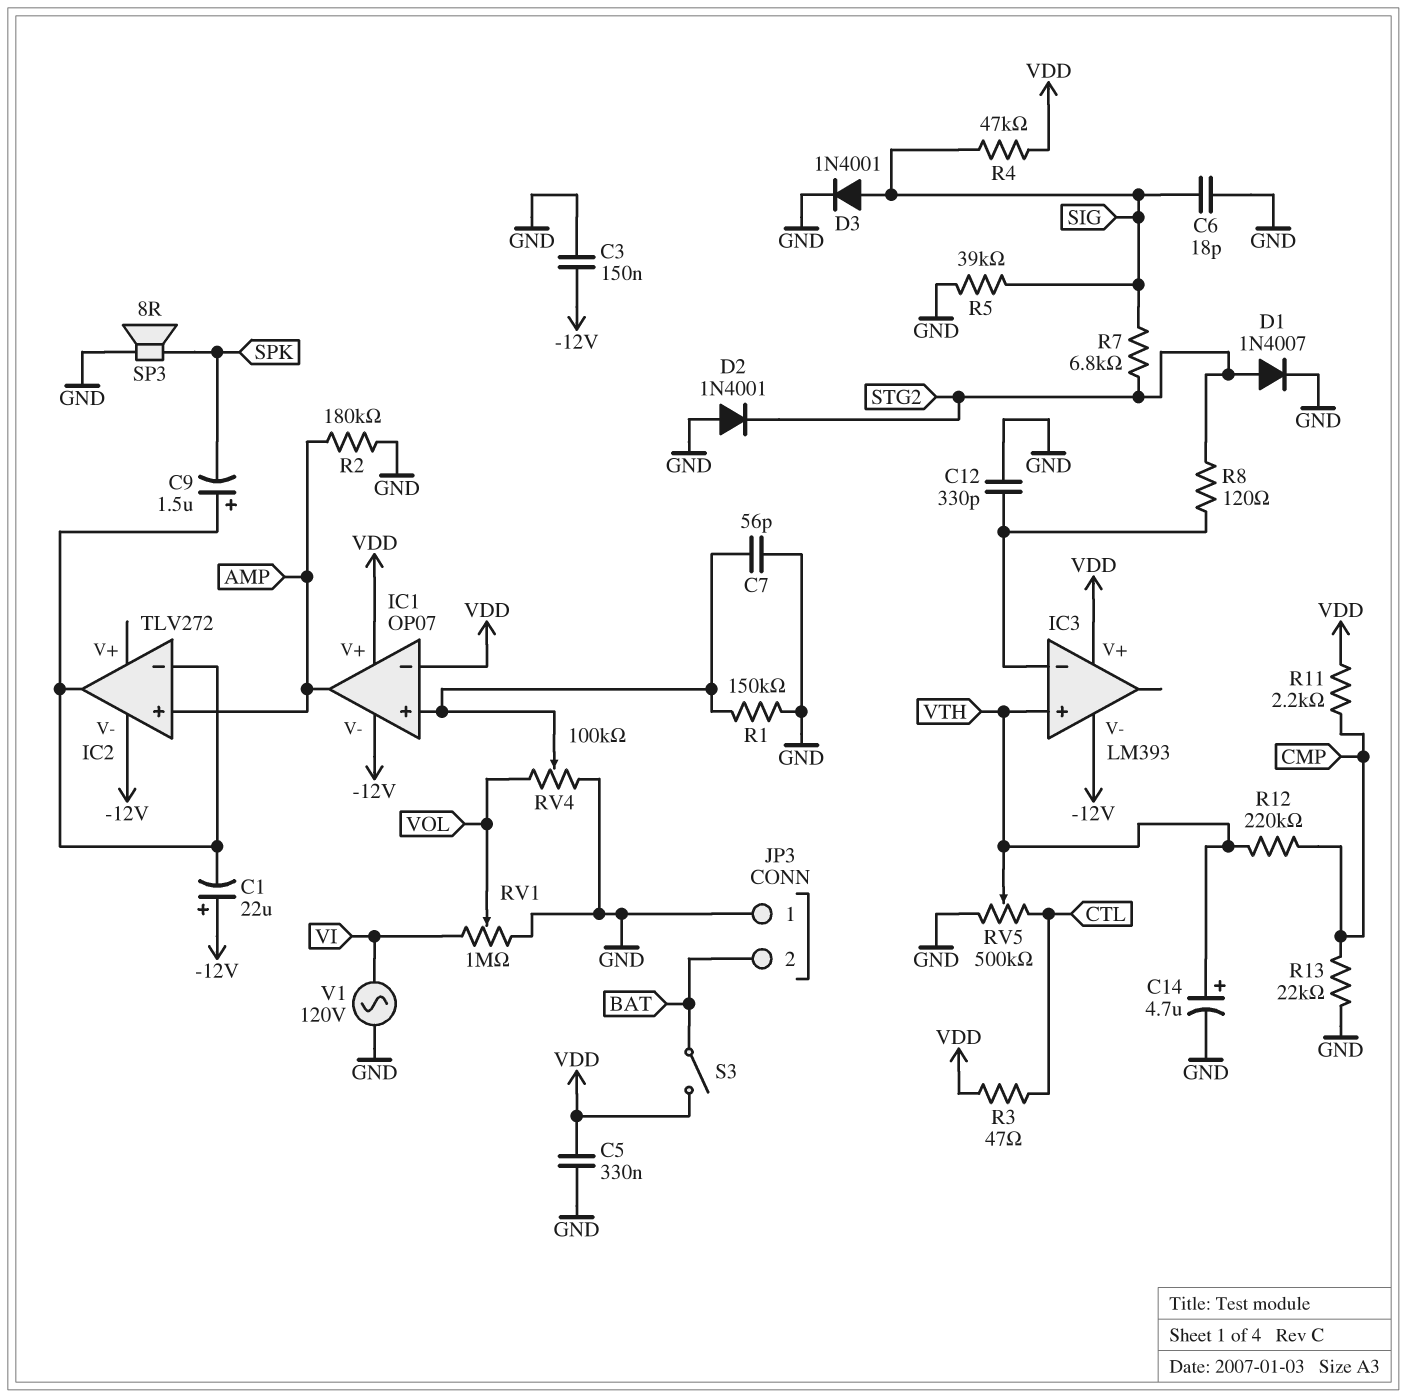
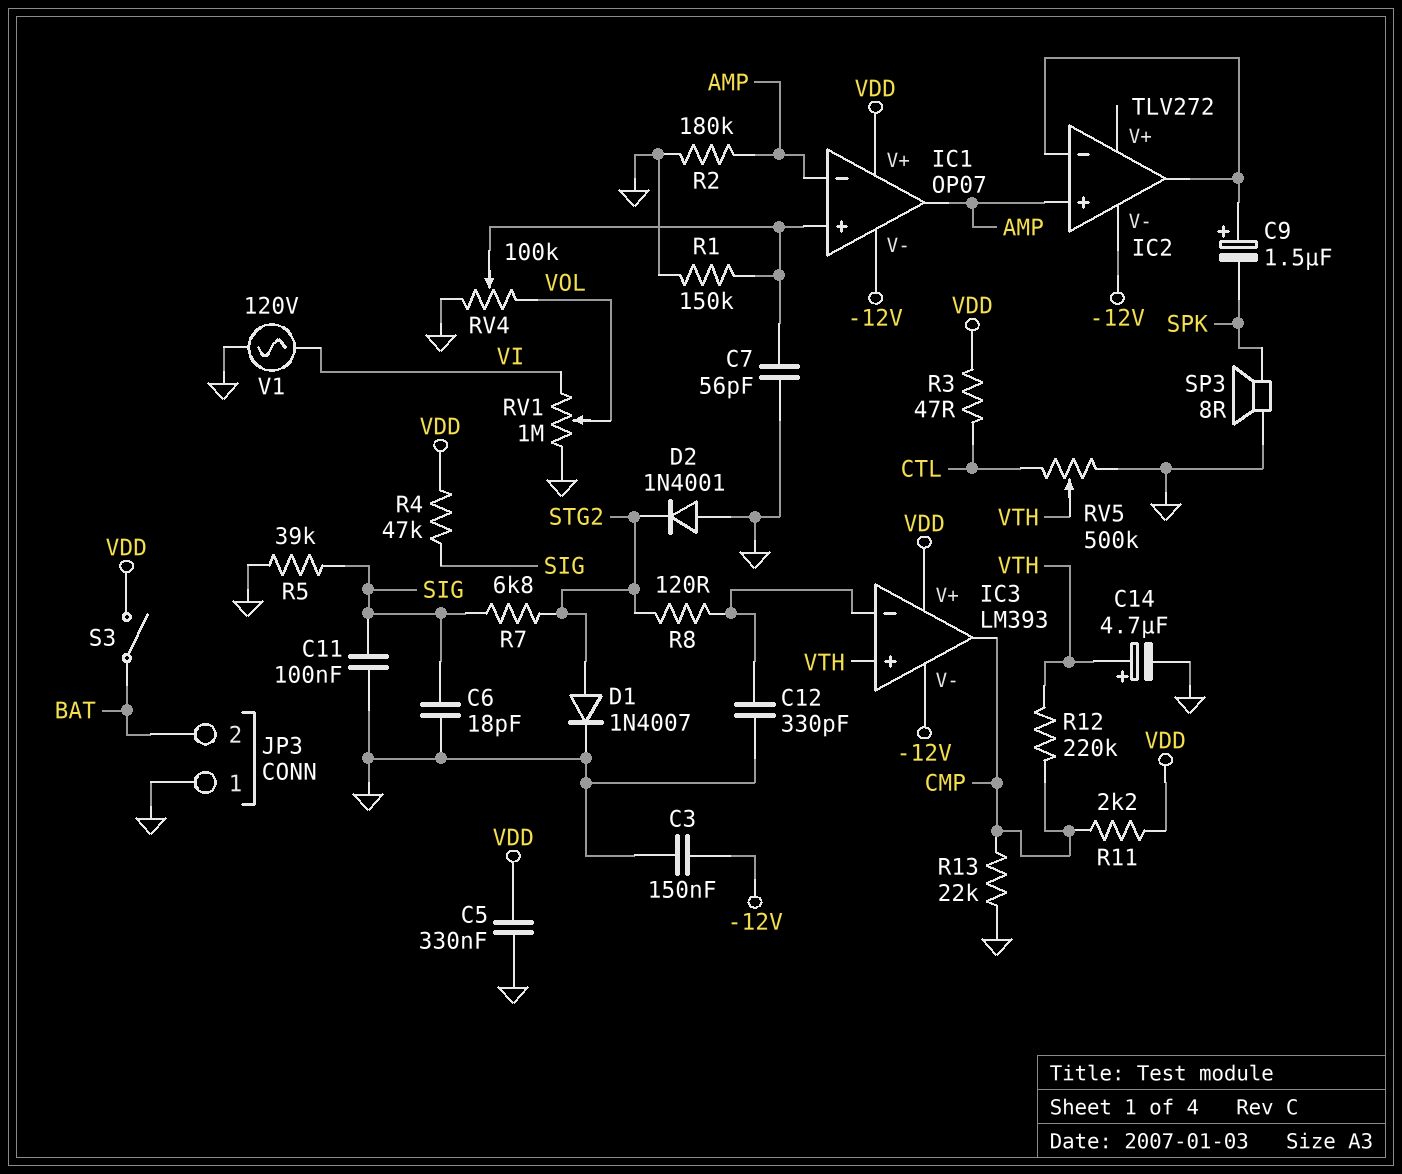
C1: 22uF (plus -12V, minus IC2/in-) -> none
C11: none -> 100nF (GND, SIG)
D3: diode 1N4001 (A SIG, K GND) -> none
IC1 pin in-: VDD -> AMP
IC3 pin out: none -> CMP

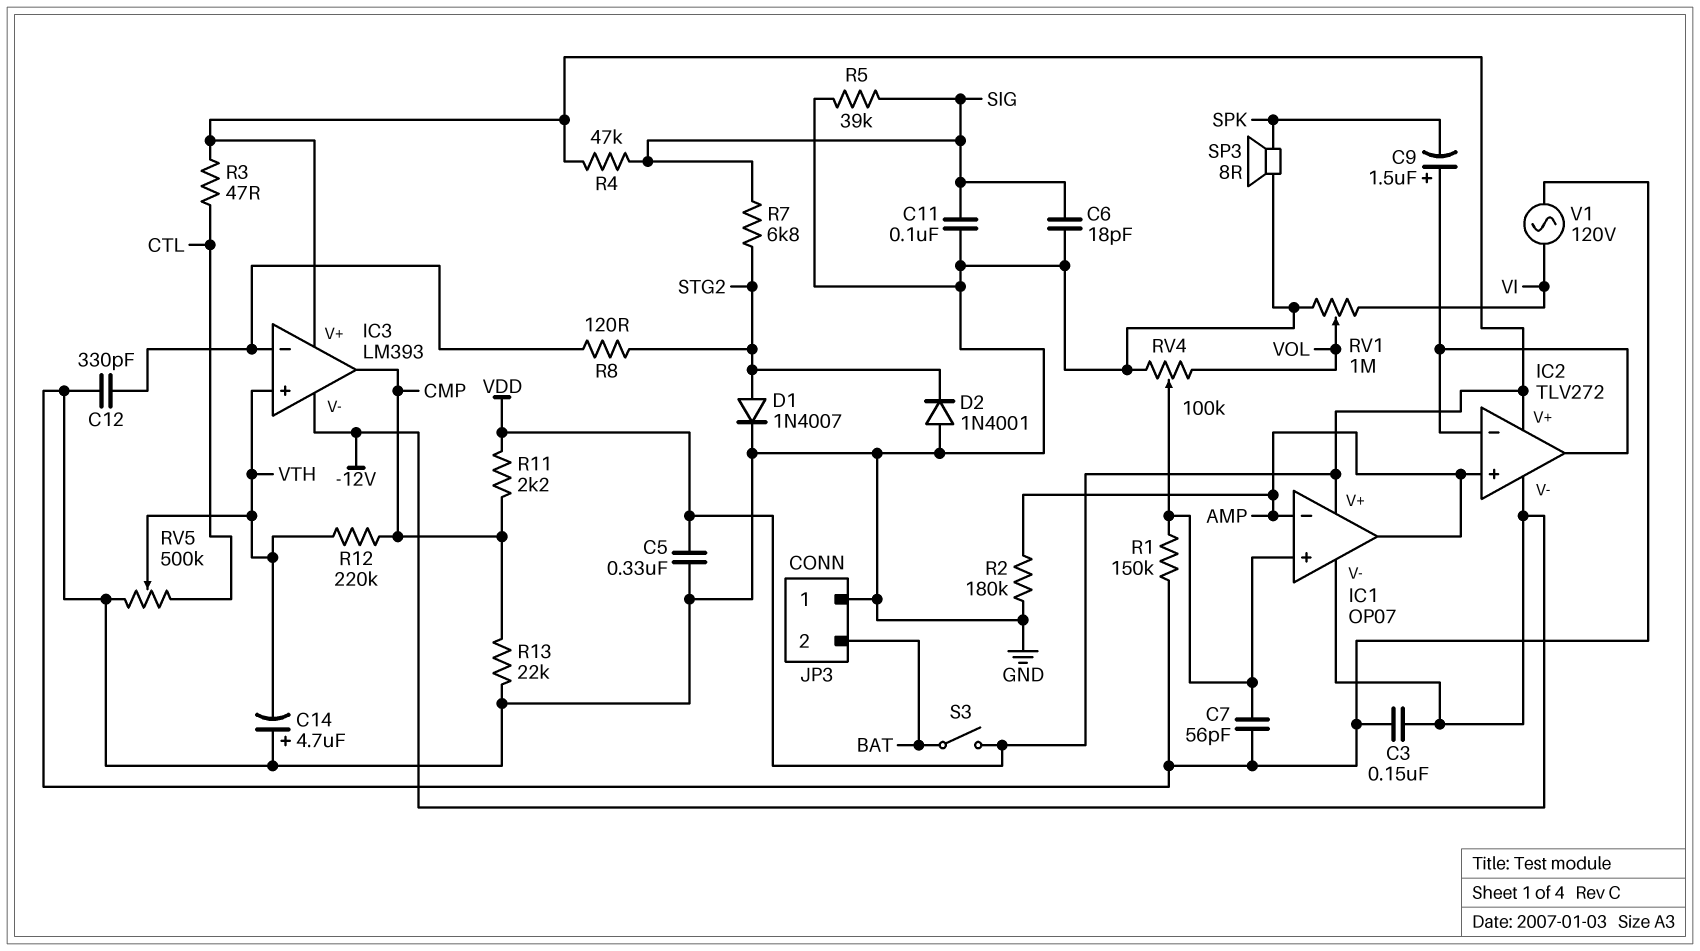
C14: 4.7uF (plus VTH, minus GND) -> 4.7uF (plus GND, minus VTH)
IC2 pin V+: none -> VDD

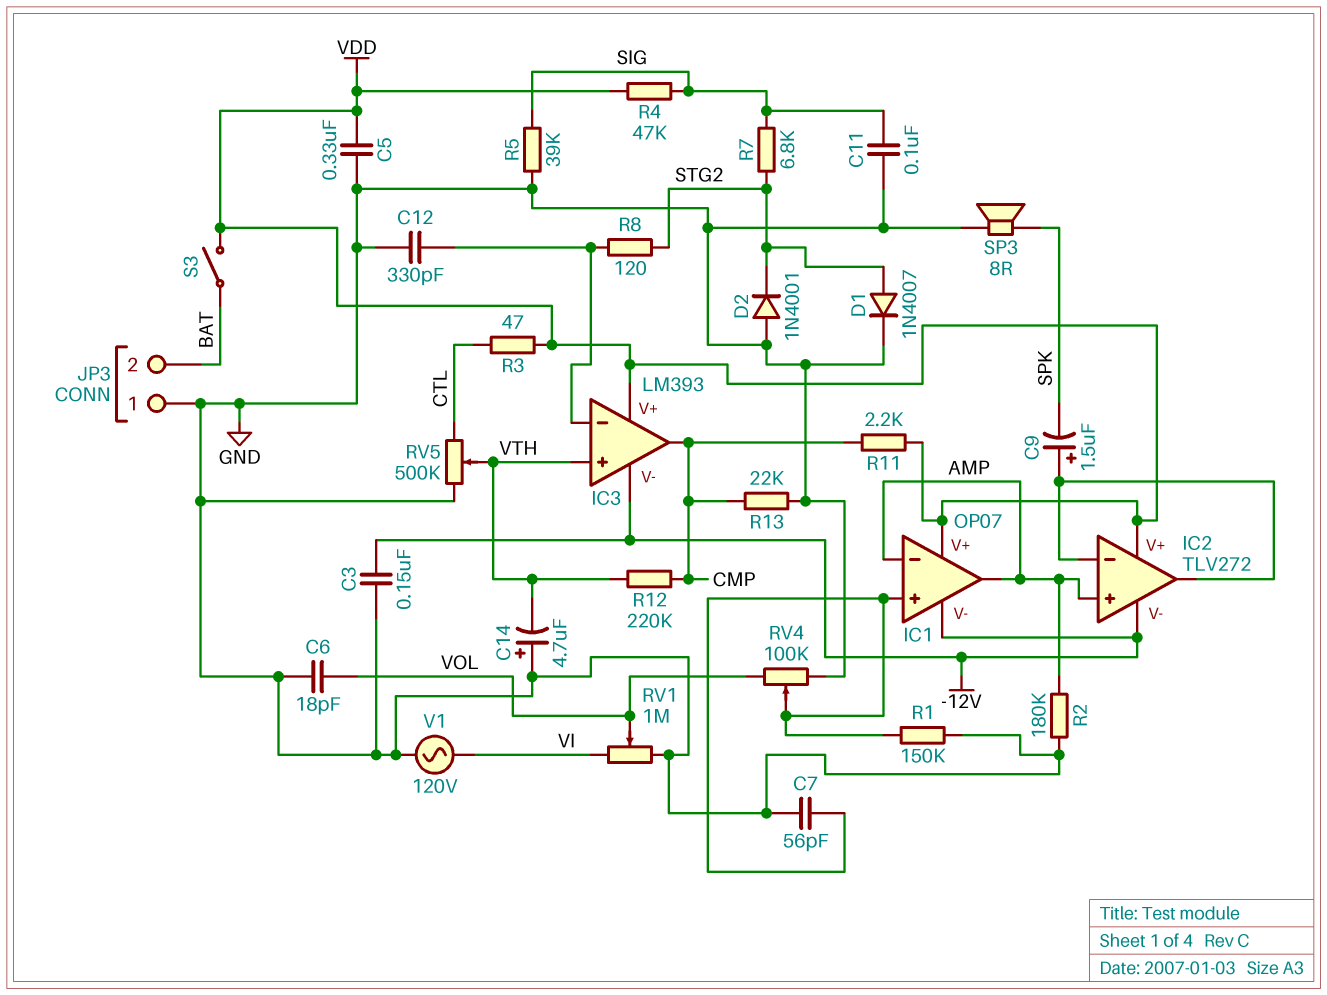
C6: 18pF (GND, SIG) -> 18pF (GND, VOL)

